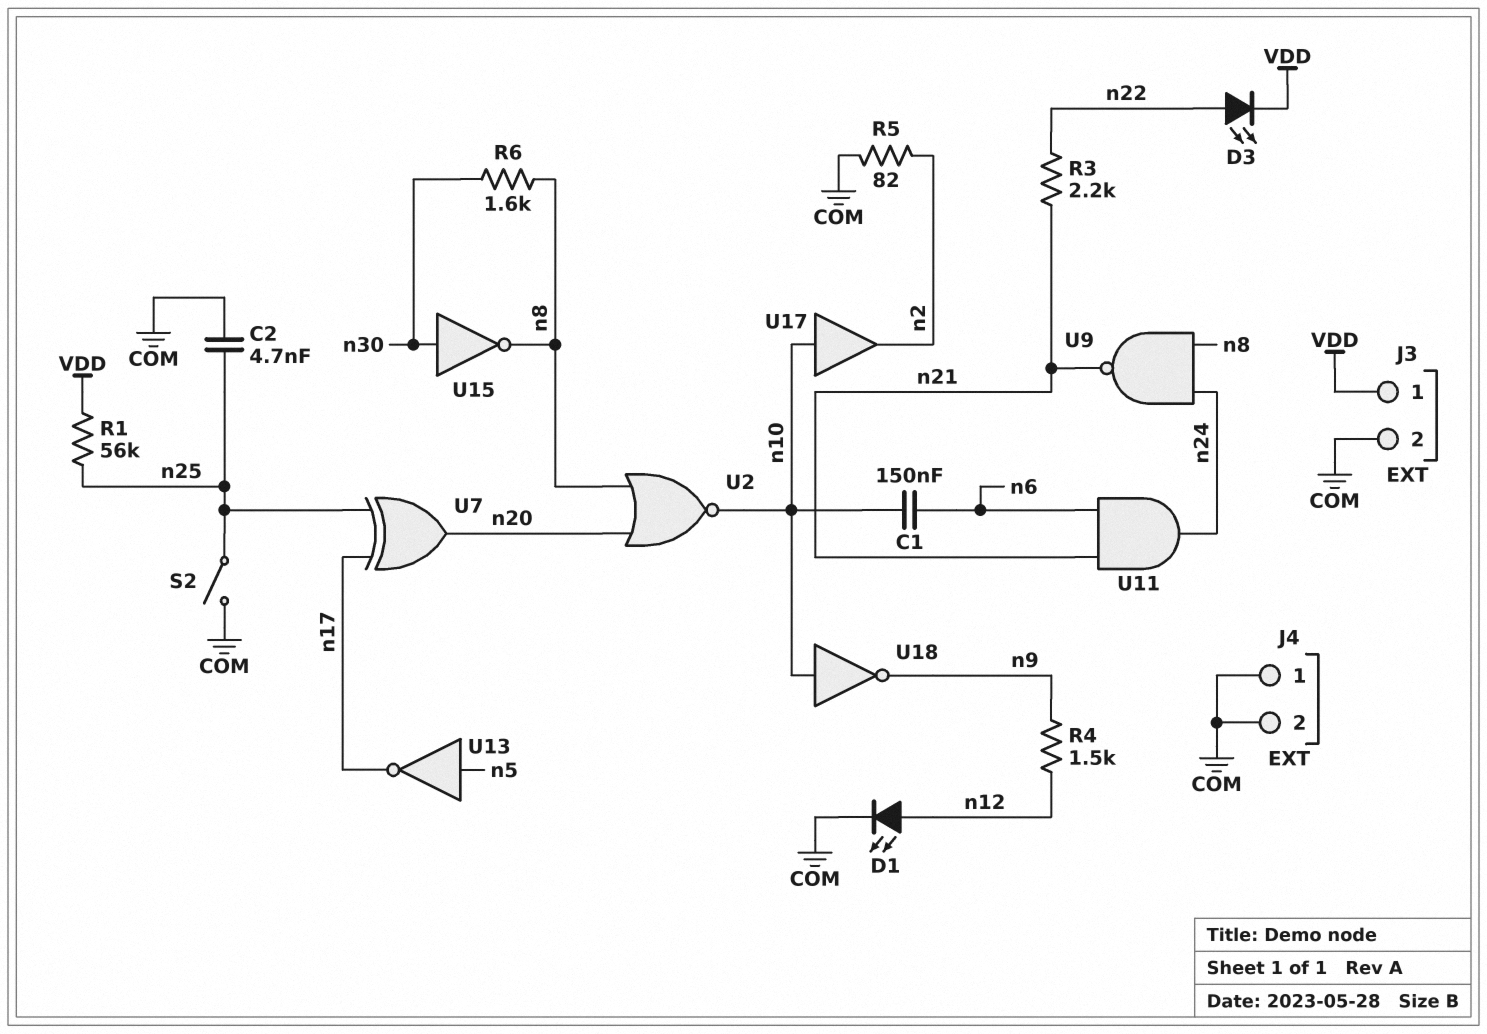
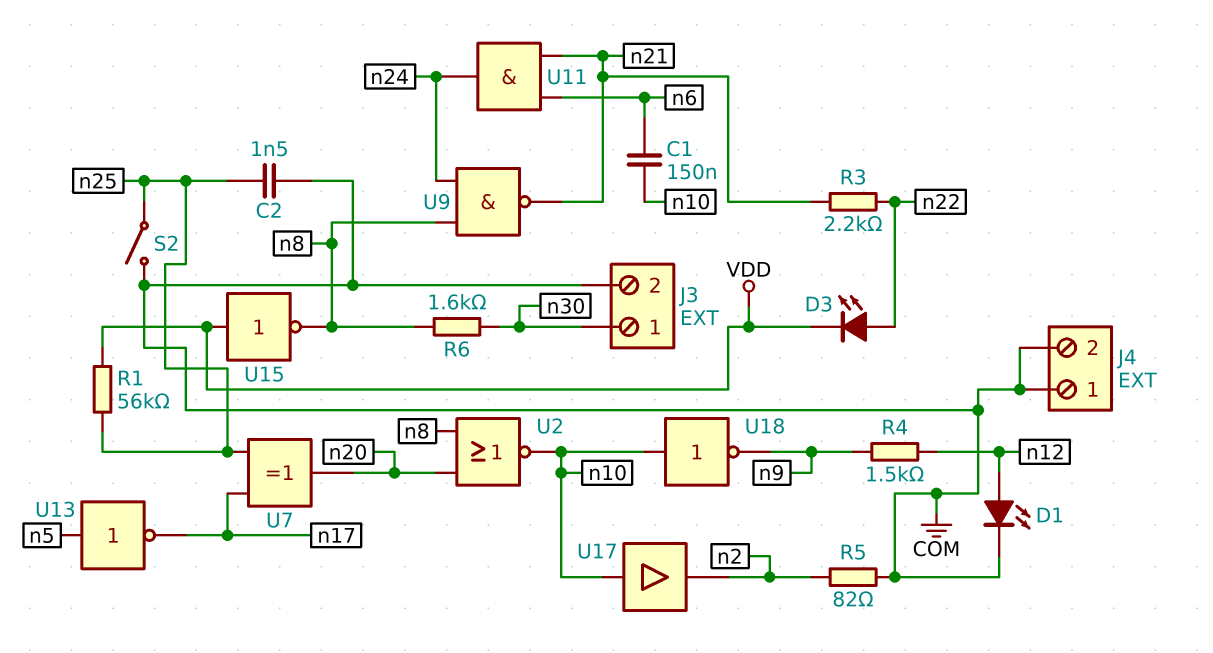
C2: 4.7nF (COM, n25) -> 1.5nF (COM, n25)
J3 pin 1: VDD -> n30
U15: NOT (in n30, out n8) -> NOT (in VDD, out n8)

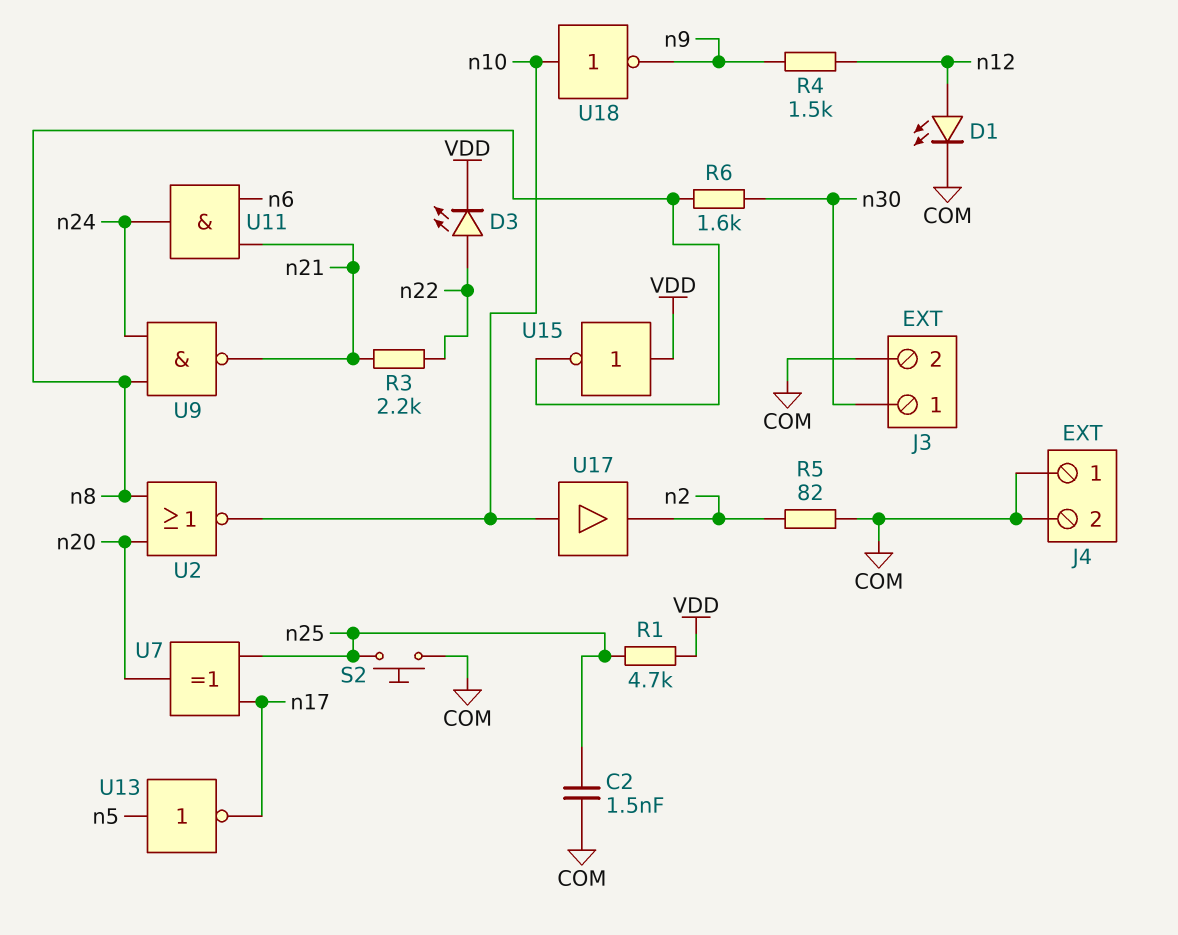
C1: 150nF (n6, n10) -> none
R1: 56k (VDD, n25) -> 4.7k (VDD, n25)
S2: switch (COM, n25) -> button (COM, n25)

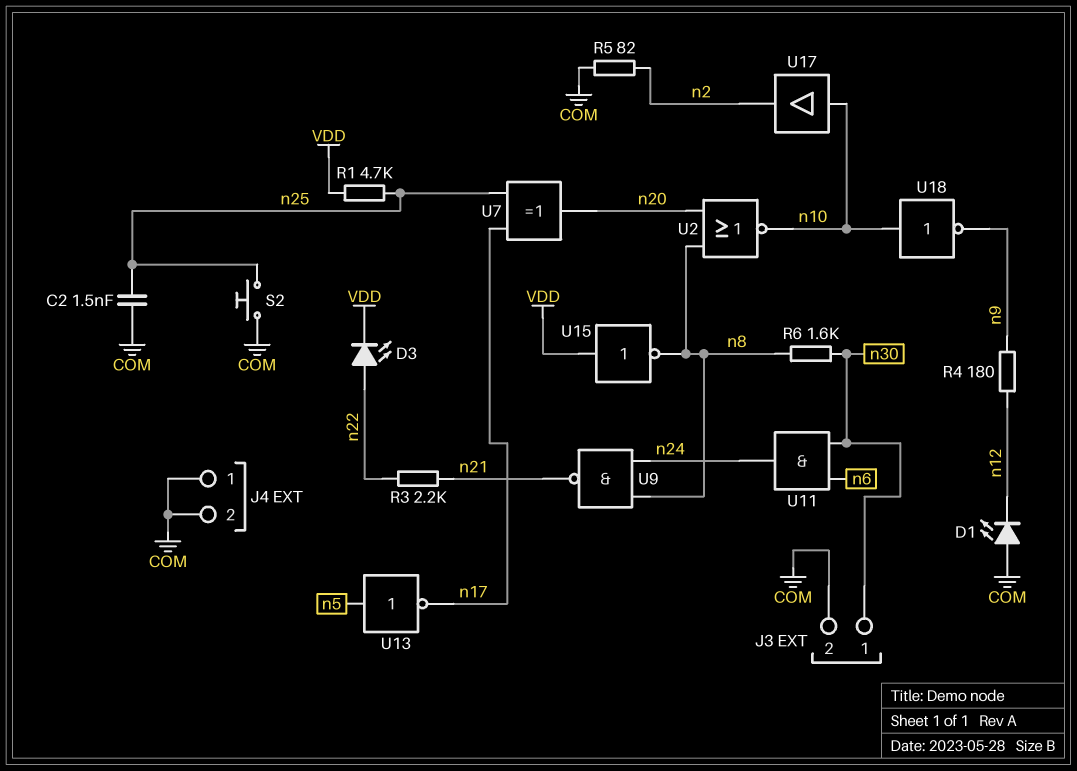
D1: LED (A n12, K COM) -> LED (A COM, K n12)
R4: 1.5k (n9, n12) -> 180 (n9, n12)
U11: AND (in n6, in n21, out n24) -> AND (in n6, in n30, out n24)

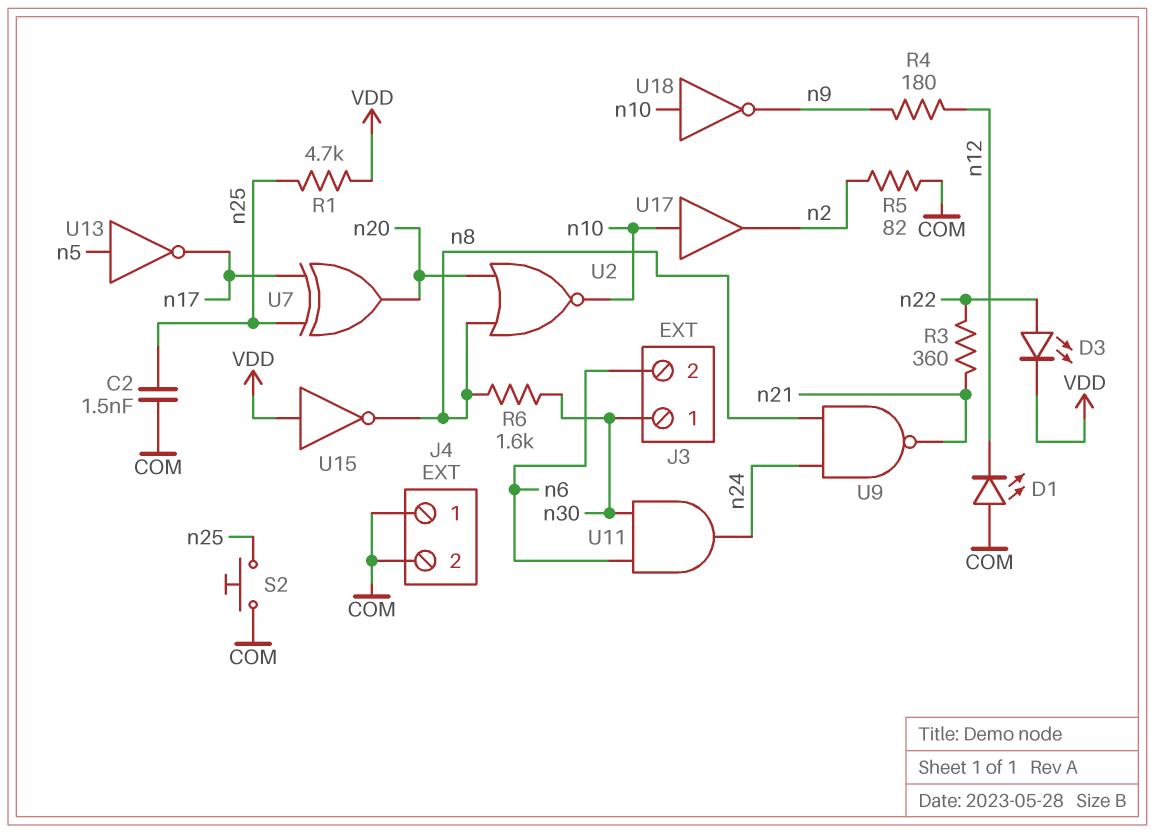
J3 pin 2: COM -> n6
R3: 2.2k (n21, n22) -> 360 (n21, n22)

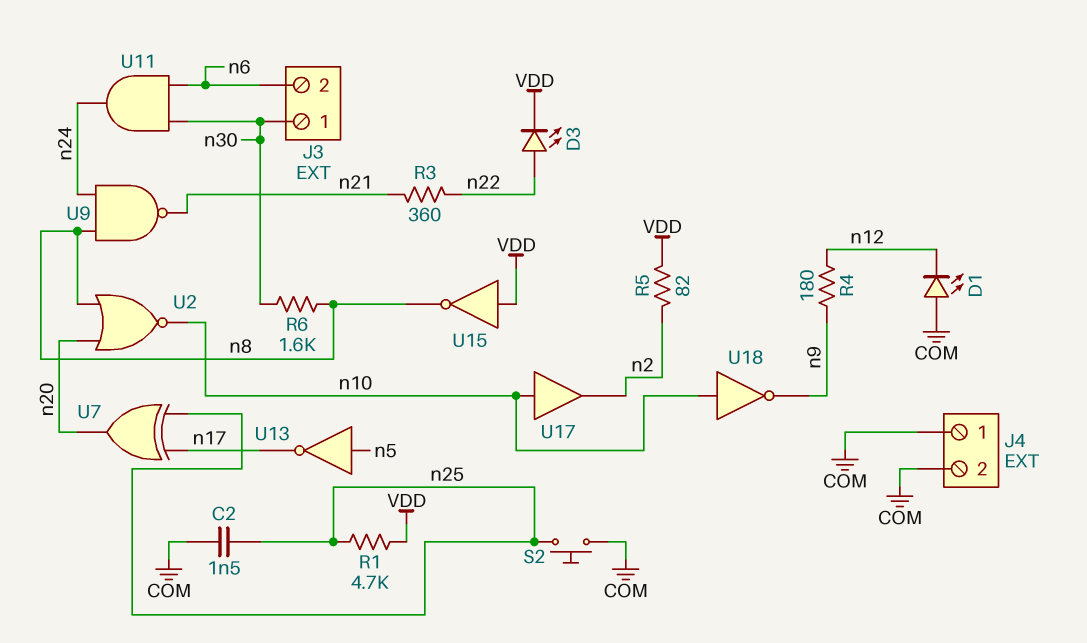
R5: 82 (COM, n2) -> 82 (VDD, n2)

